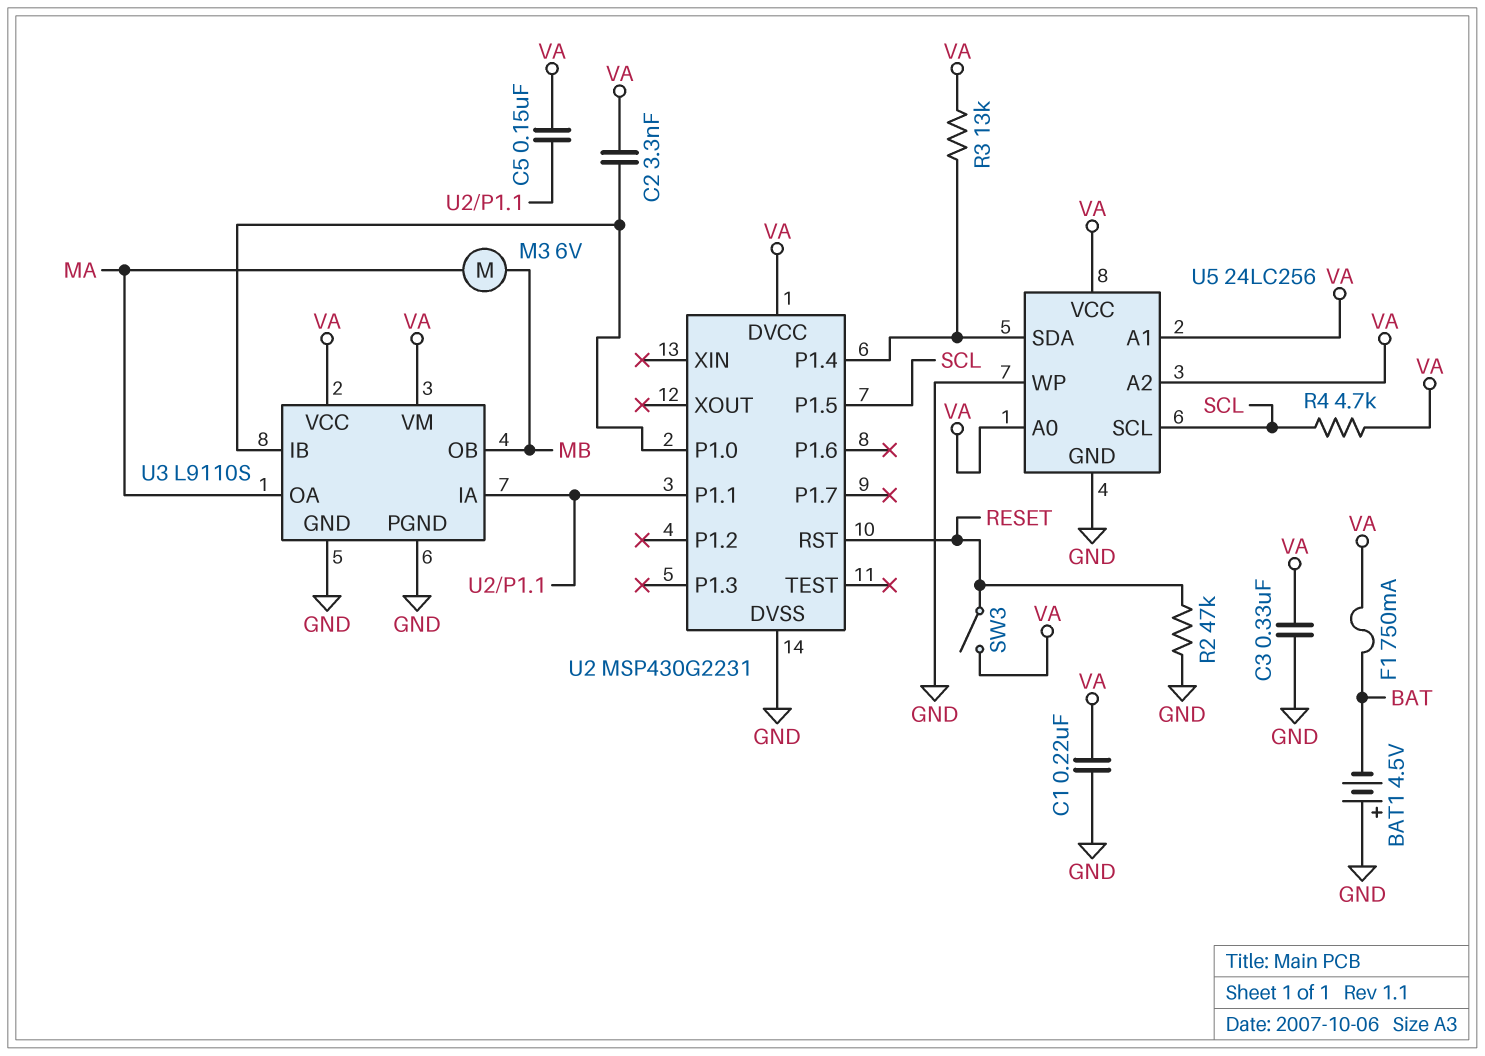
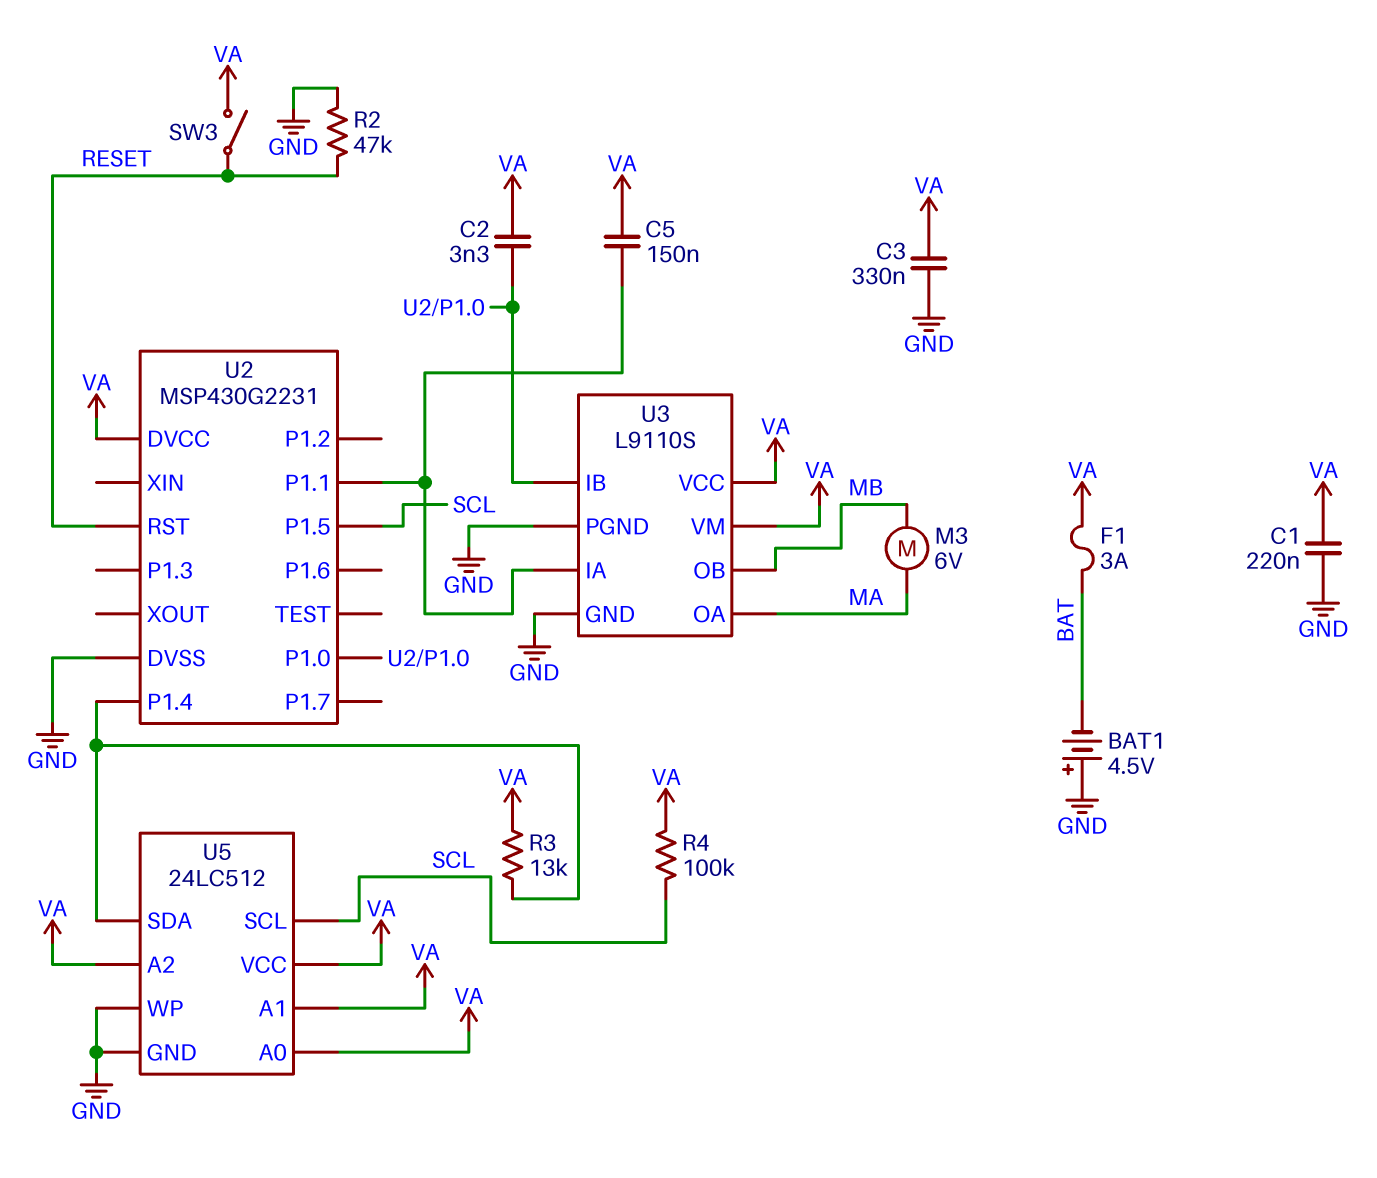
F1: 750mA (BAT, VA) -> 3A (BAT, VA)
R4: 4.7k (SCL, VA) -> 100k (SCL, VA)
U5: 24LC256 -> 24LC512

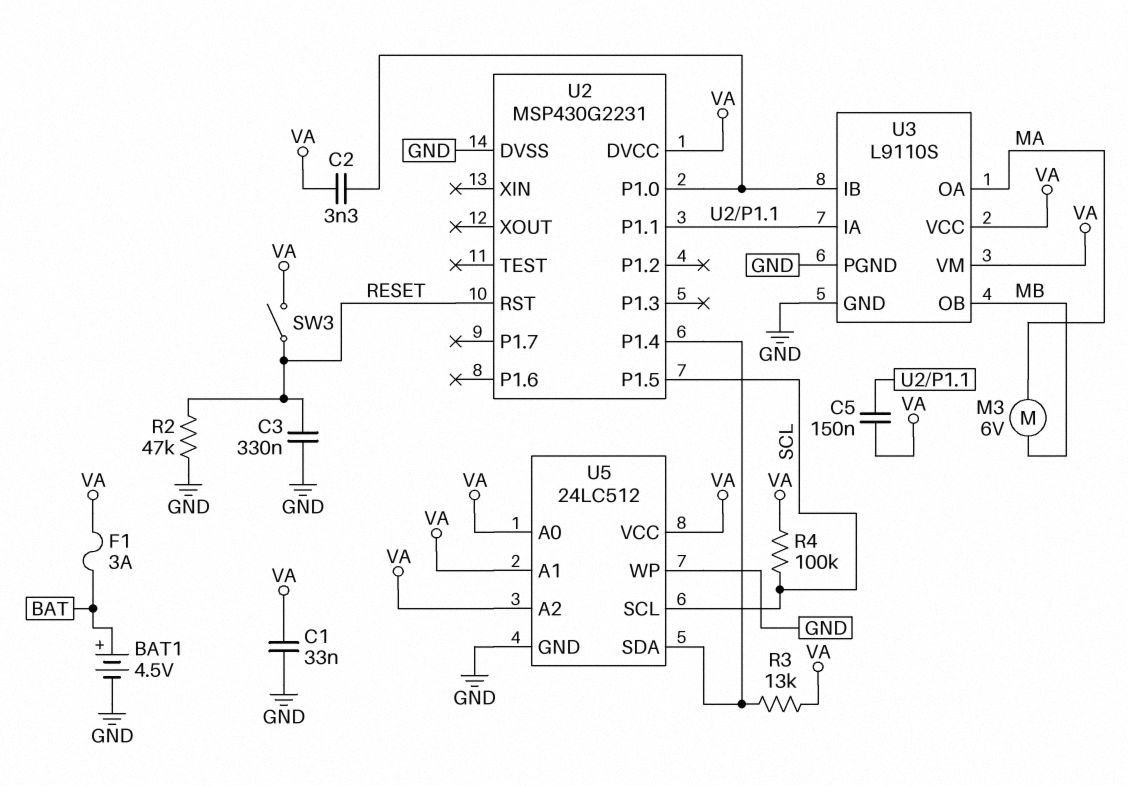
BAT1: 4.5V (plus GND, minus BAT) -> 4.5V (plus BAT, minus GND)
C1: 220nF (GND, VA) -> 33nF (GND, VA)
C3: 330nF (GND, VA) -> 330nF (GND, RESET)

